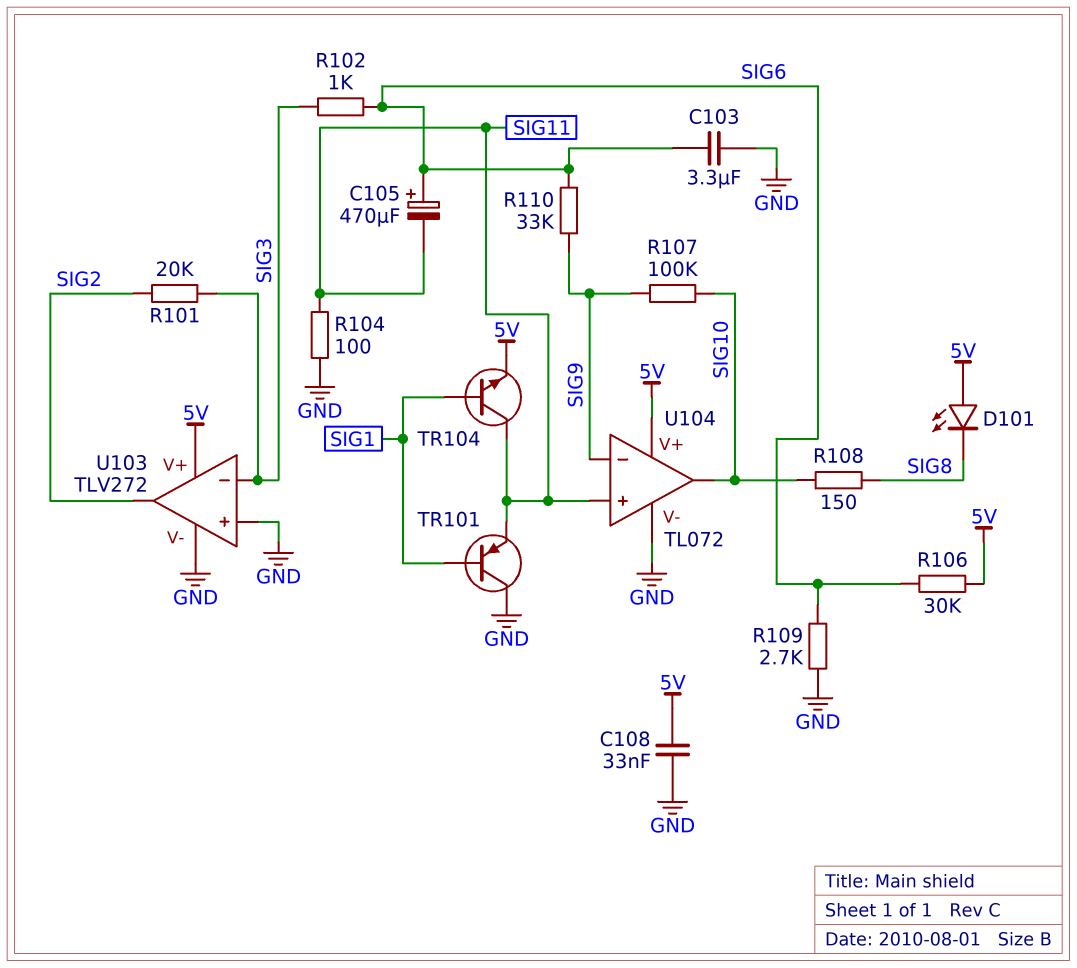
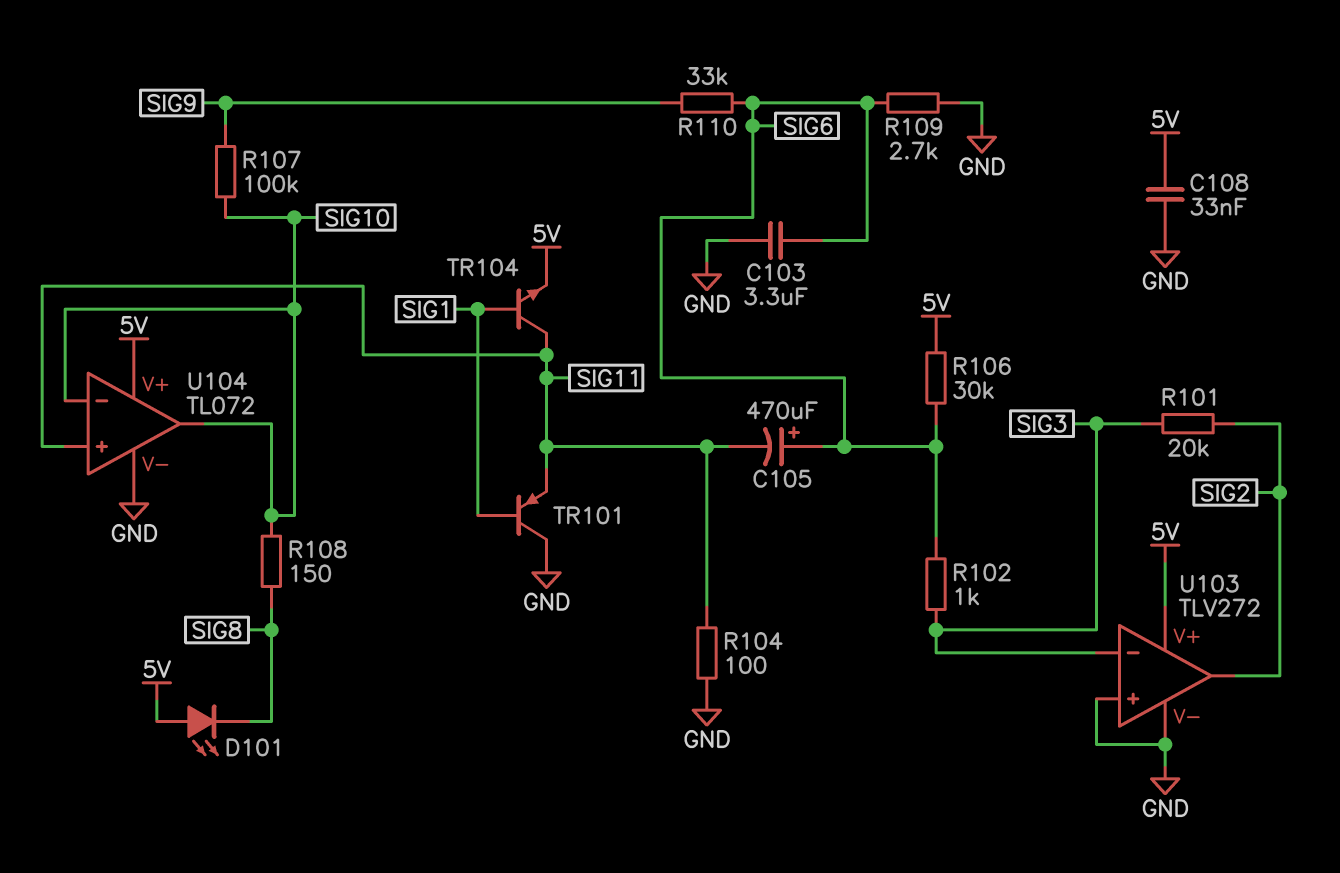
U104 pin in-: SIG9 -> SIG10

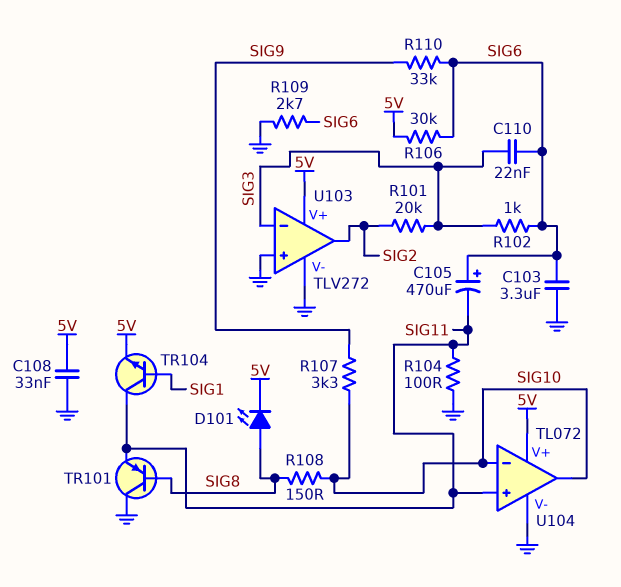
C110: none -> 22nF (SIG3, SIG6)
D101: LED (A 5V, K SIG8) -> LED (A SIG8, K 5V)
R107: 100k (SIG9, SIG10) -> 3.3k (SIG9, SIG10)
TR101: PNP (B SIG1, C GND, E SIG11) -> PNP (B SIG8, C GND, E SIG11)

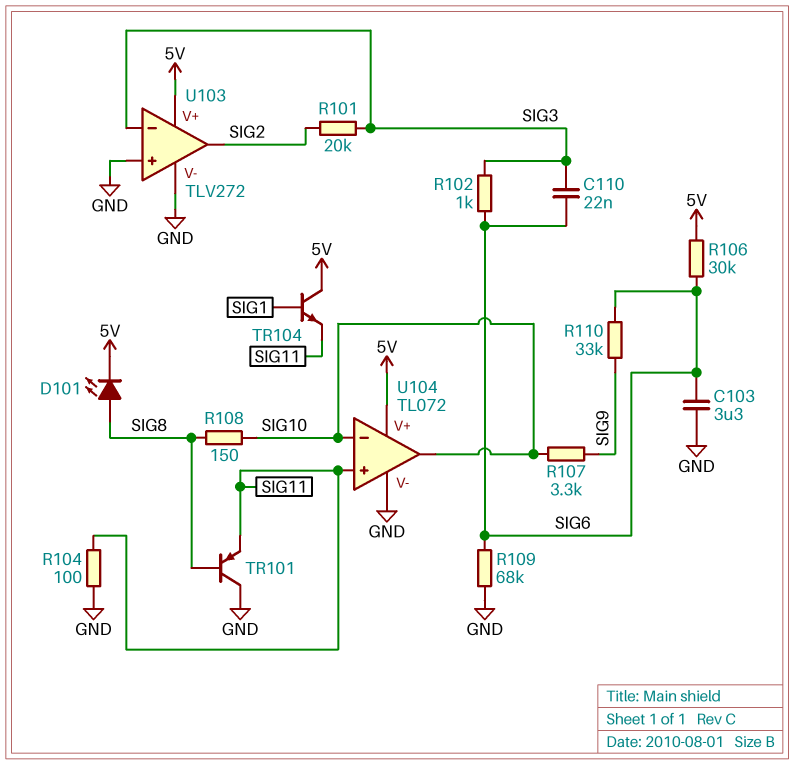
C105: 470uF (plus SIG6, minus SIG11) -> none
C108: 33nF (5V, GND) -> none
R109: 2.7k (GND, SIG6) -> 68k (GND, SIG6)
TR104: NPN (B SIG1, C SIG11, E 5V) -> NPN (B SIG1, C 5V, E SIG11)

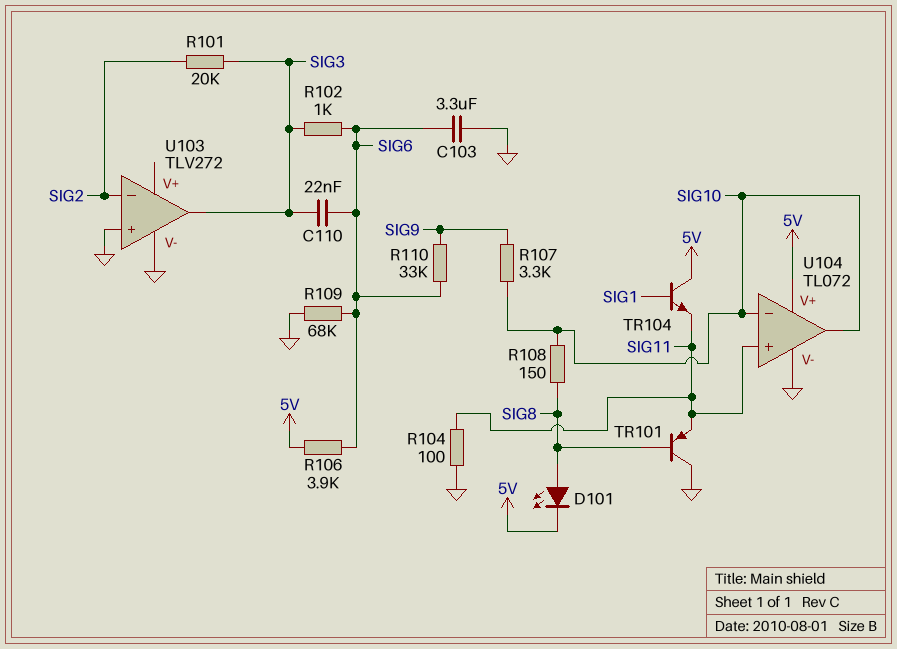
R106: 30k (5V, SIG6) -> 3.9k (5V, SIG6)
U103 pin V+: 5V -> none
U103 pin in-: SIG3 -> SIG2
U103 pin out: SIG2 -> SIG3

